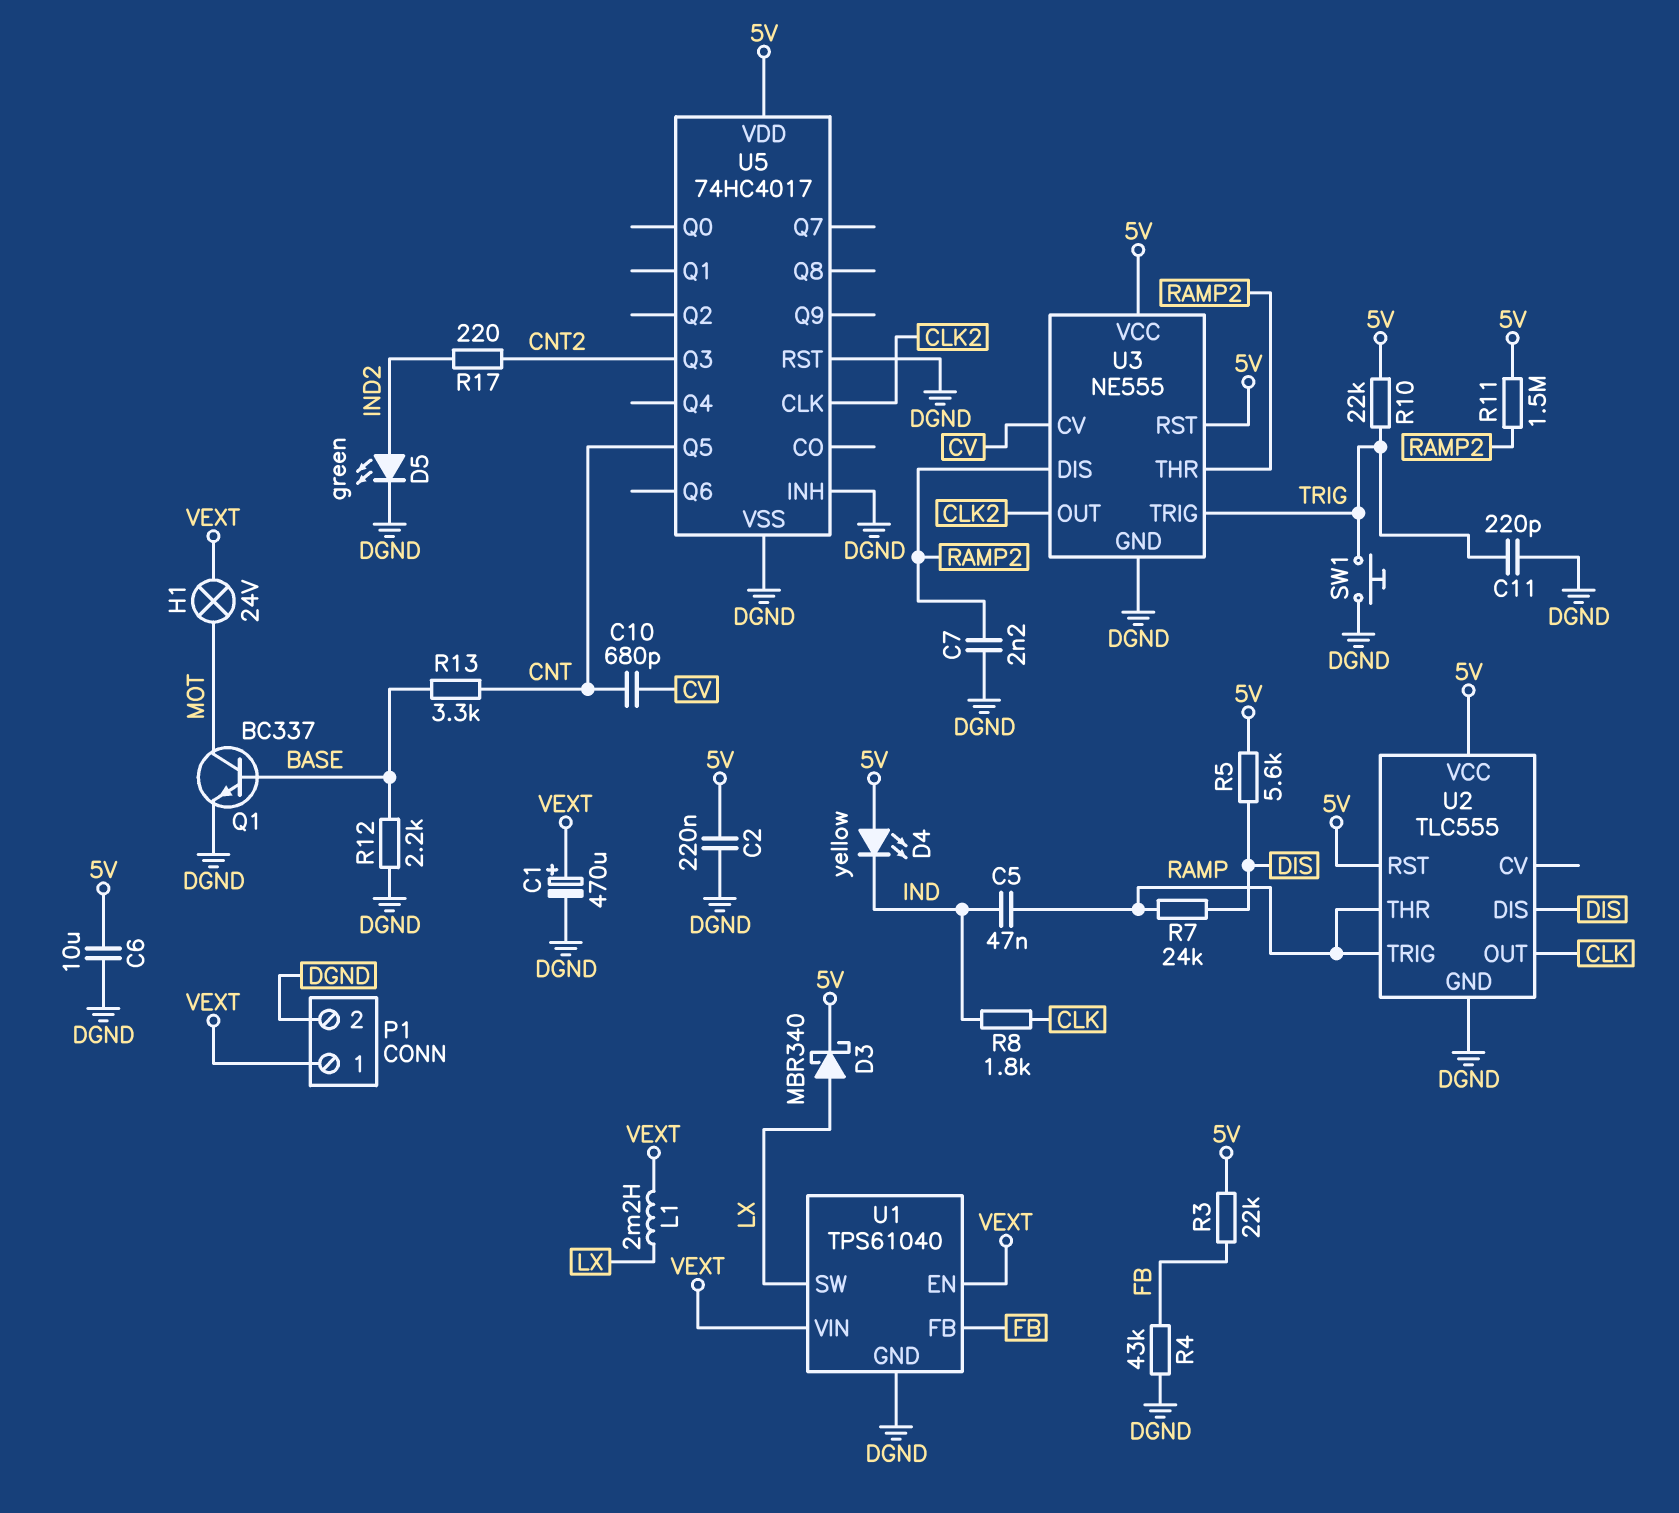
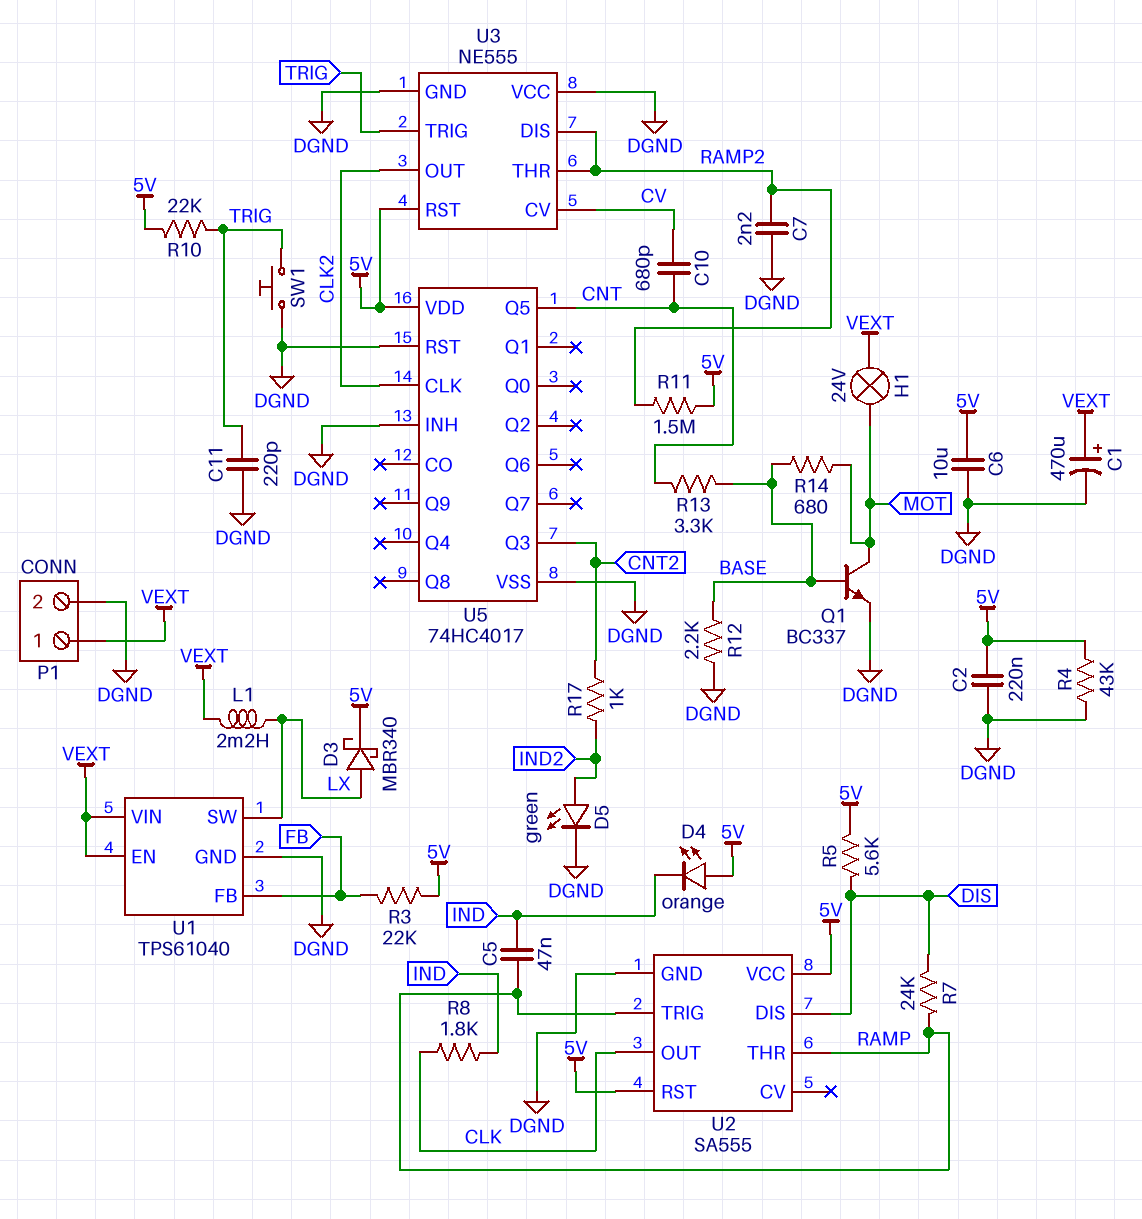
D4: LED yellow (A 5V, K IND) -> LED orange (A 5V, K IND)
R4: 43k (DGND, FB) -> 43k (5V, DGND)
R14: none -> 680 (BASE, MOT)
R17: 220 (CNT2, IND2) -> 1k (CNT2, IND2)
U2: TLC555 -> SA555
U3 pin VCC: 5V -> DGND

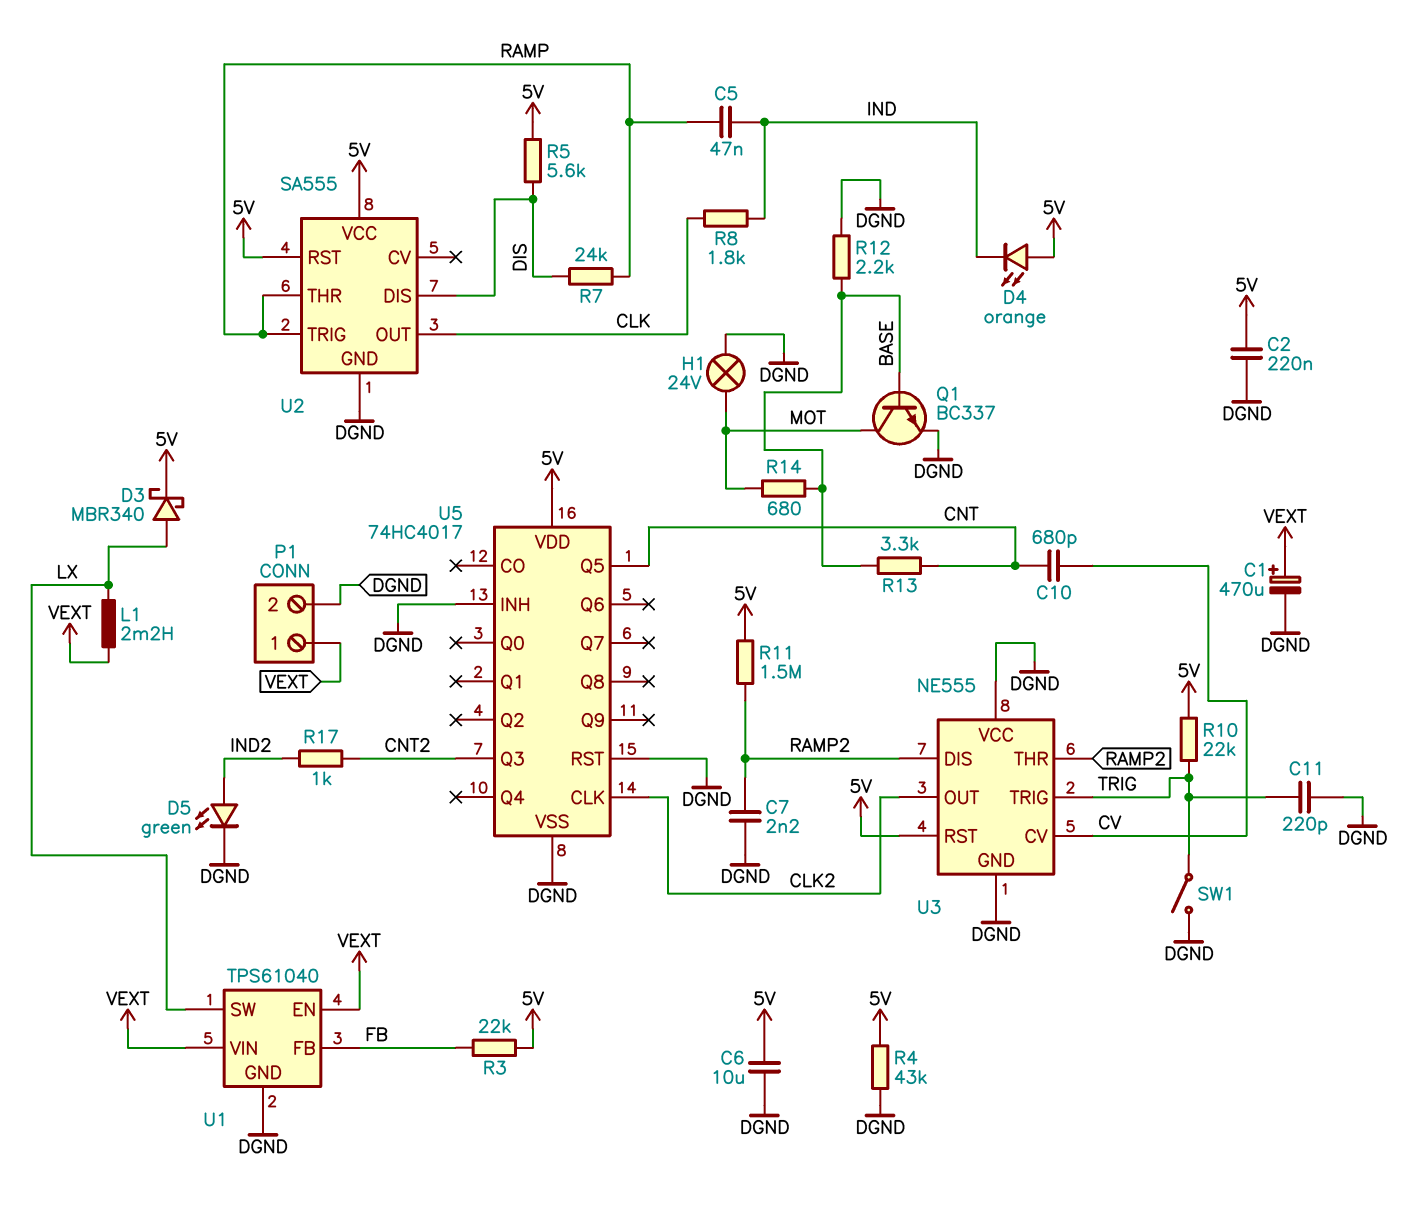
H1: lamp 24V (MOT, VEXT) -> lamp 24V (DGND, MOT)
SW1: button (DGND, TRIG) -> switch (DGND, TRIG)

